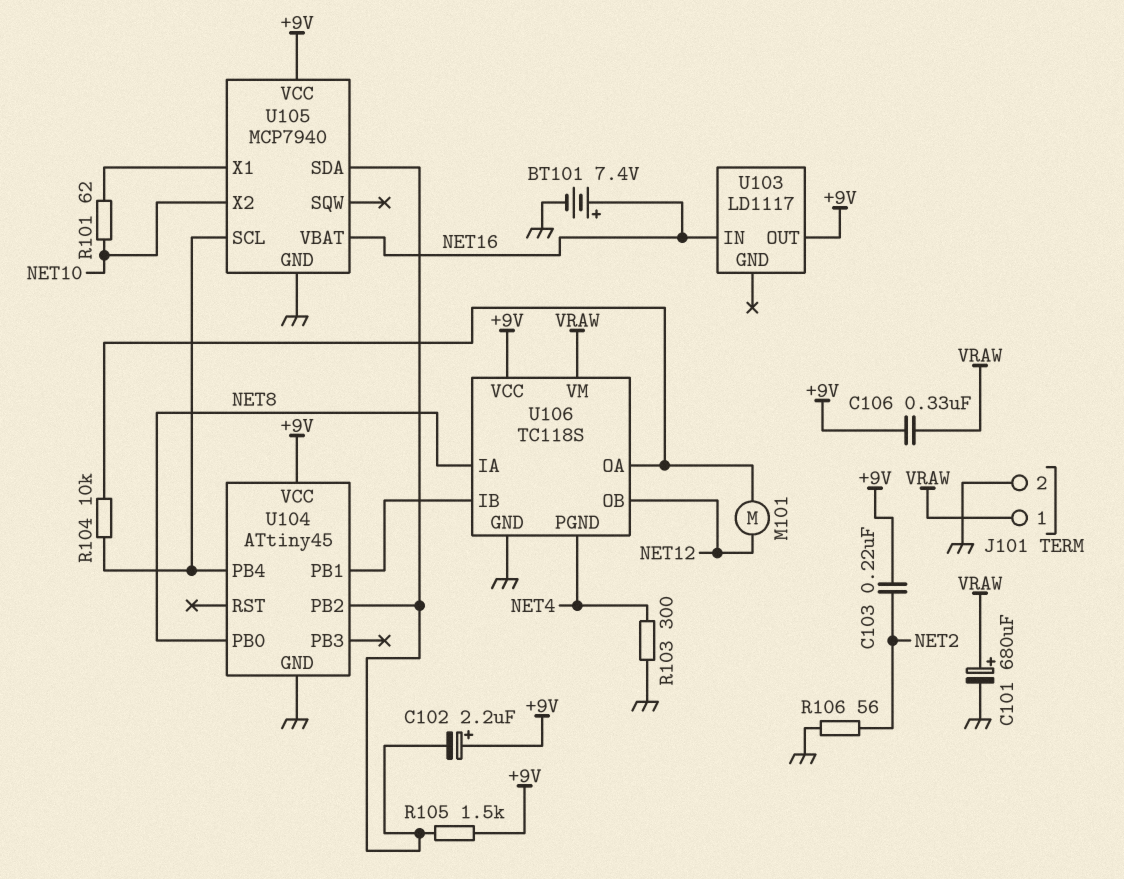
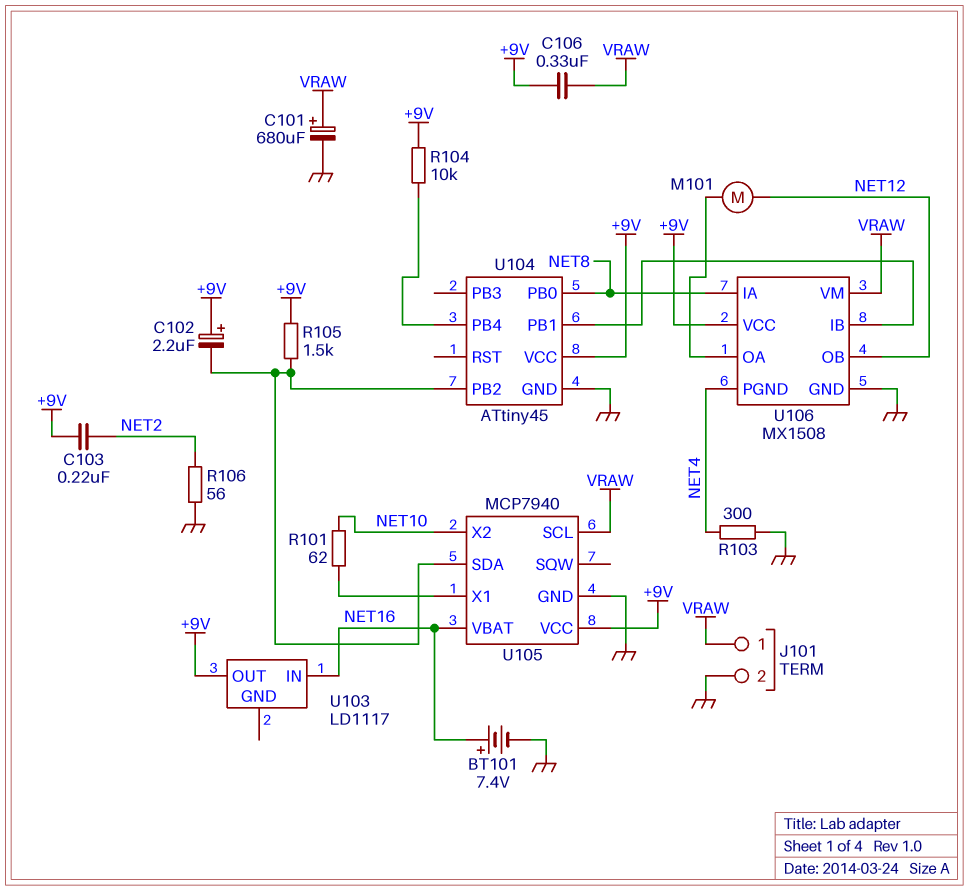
R104: 10k (U104/PB4, U106/OA) -> 10k (+9V, U104/PB4)
U105 pin SCL: U104/PB4 -> VRAW
U106: TC118S -> MX1508

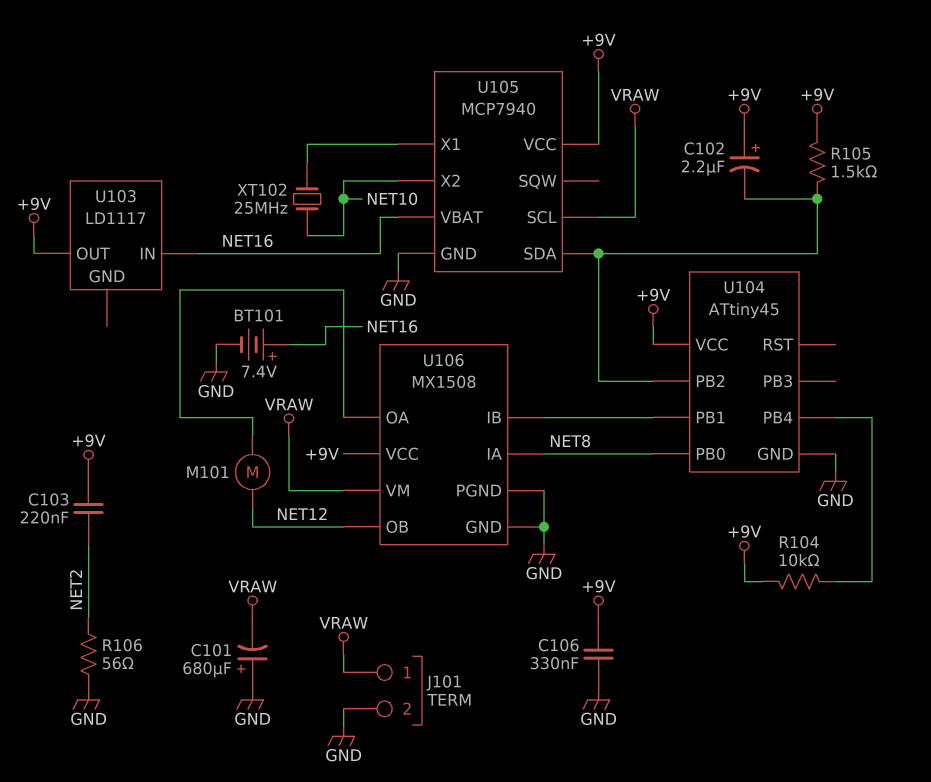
C101: 680uF (plus VRAW, minus GND) -> 680uF (plus GND, minus VRAW)
C106: 330nF (+9V, VRAW) -> 330nF (+9V, GND)
R101: 62 (NET10, U105/X1) -> none
R103: 300 (GND, NET4) -> none
U106 pin PGND: NET4 -> GND
XT102: none -> 25MHz (NET10, U105/X1)

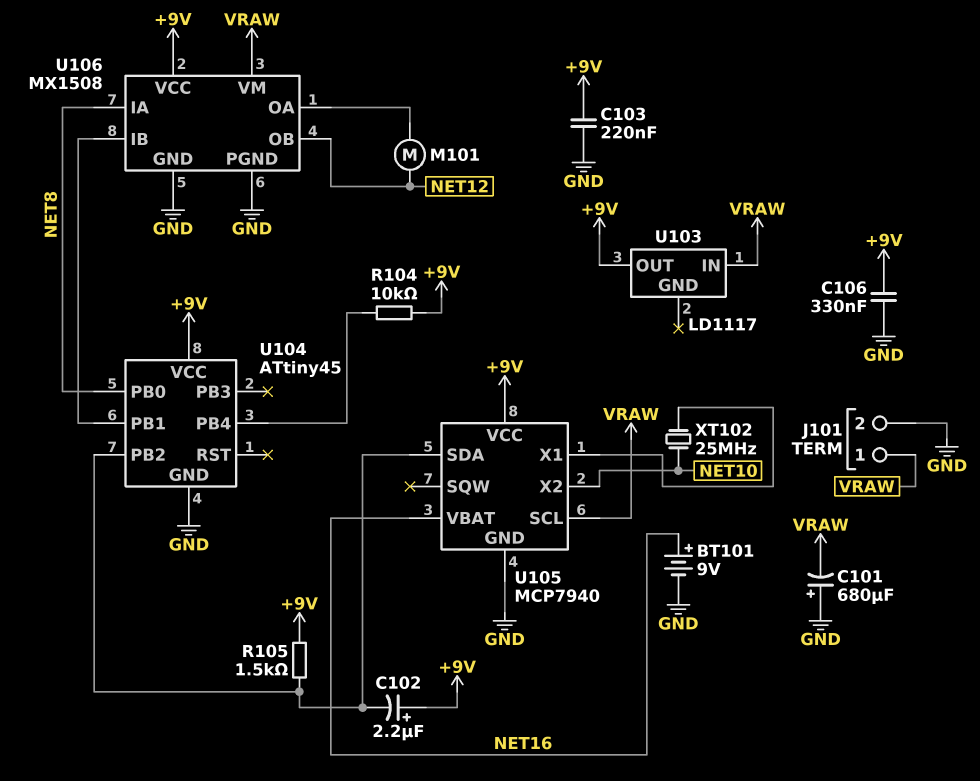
BT101: 7.4V (plus NET16, minus GND) -> 9V (plus NET16, minus GND)
C103: 220nF (+9V, NET2) -> 220nF (+9V, GND)
R106: 56 (GND, NET2) -> none
U103 pin IN: NET16 -> VRAW

